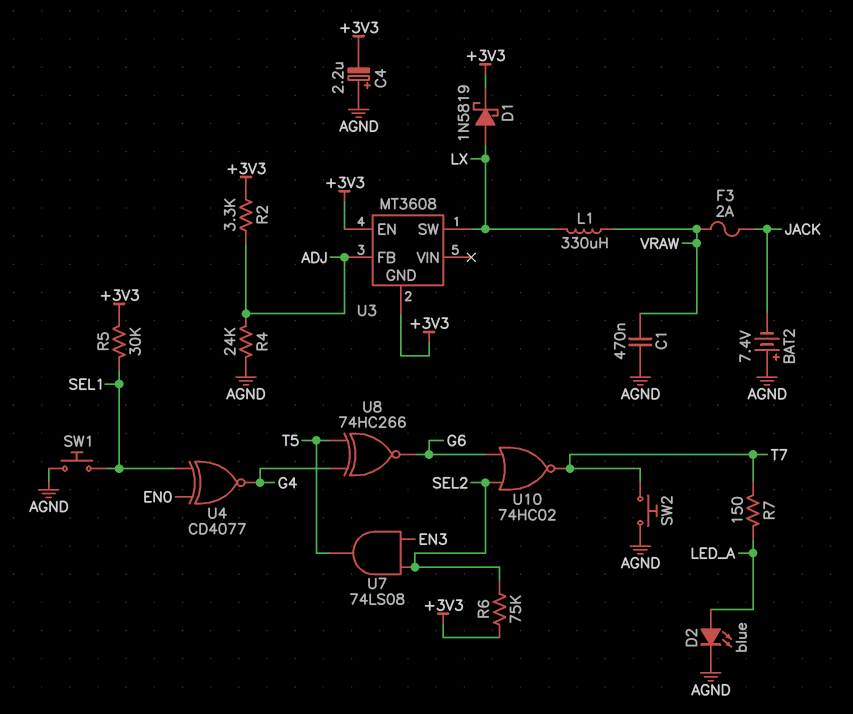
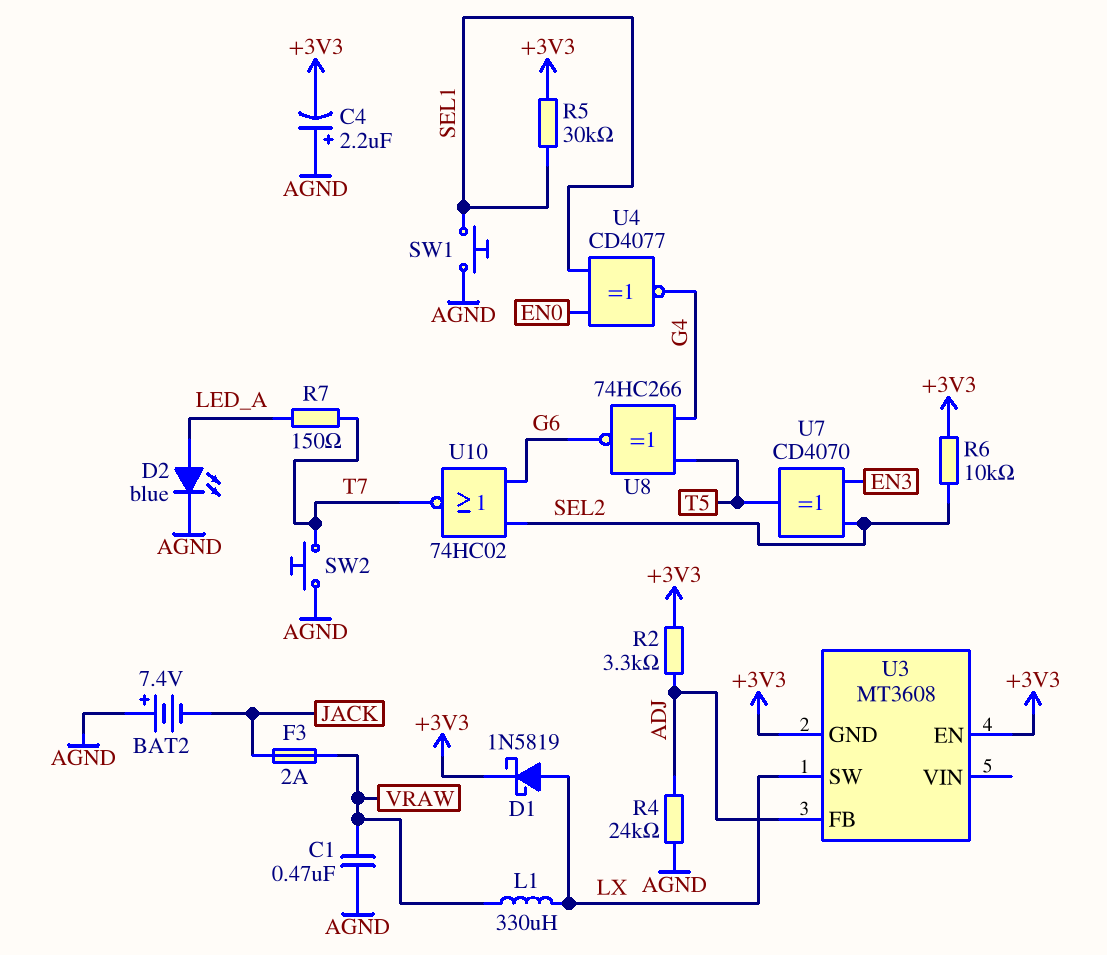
R6: 75k (+3V3, SEL2) -> 10k (+3V3, SEL2)
U7: AND 74LS08 (in EN3, in SEL2, out T5) -> XOR CD4070 (in EN3, in SEL2, out T5)

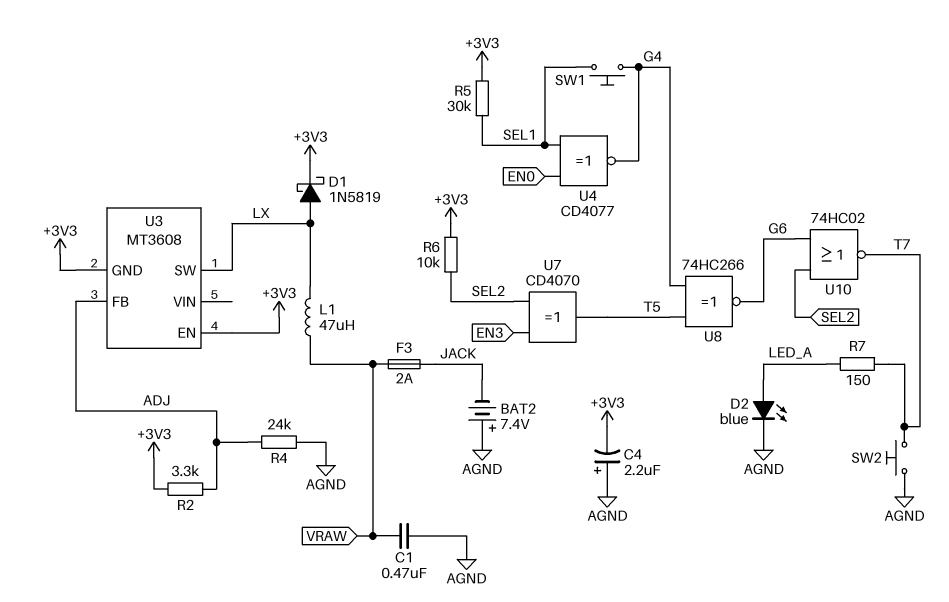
L1: 330uH (LX, VRAW) -> 47uH (LX, VRAW)
SW1: button (AGND, SEL1) -> button (G4, SEL1)

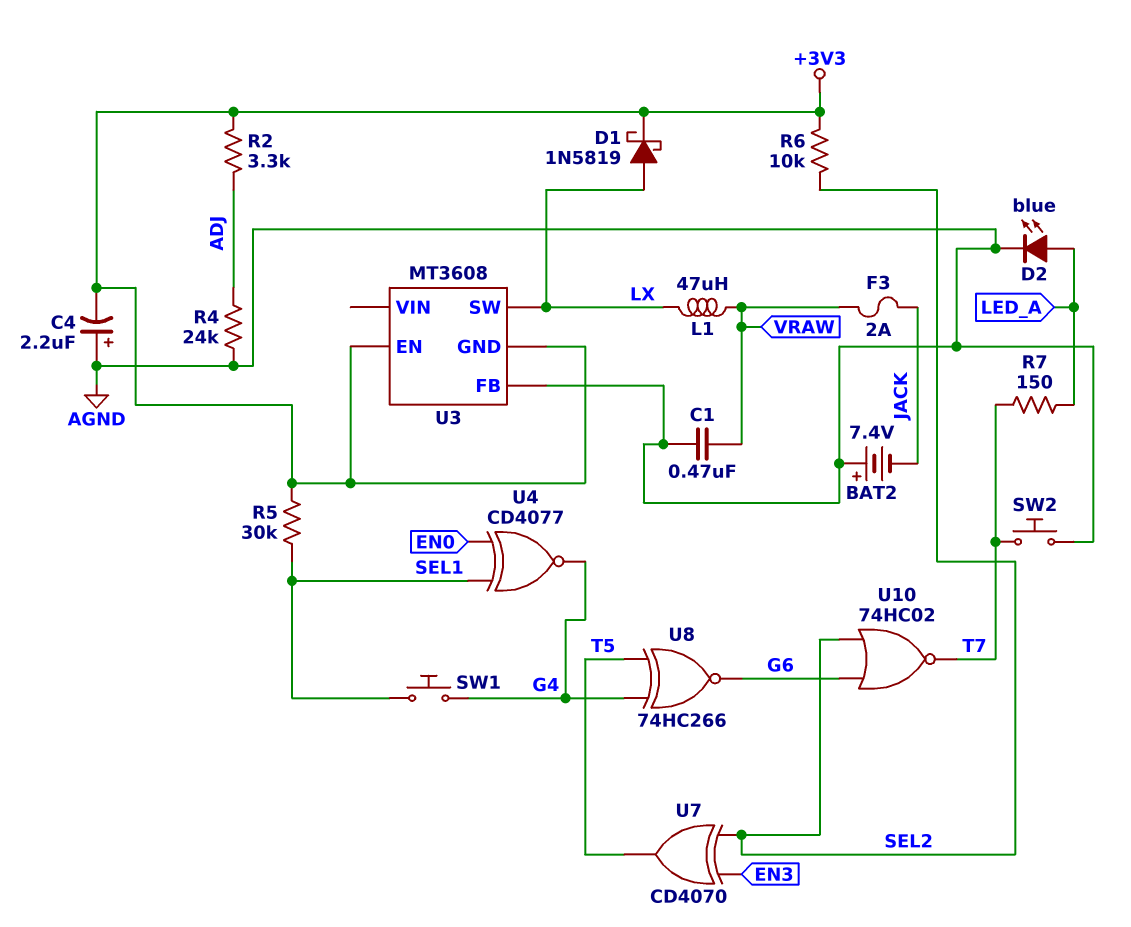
U3 pin FB: ADJ -> AGND

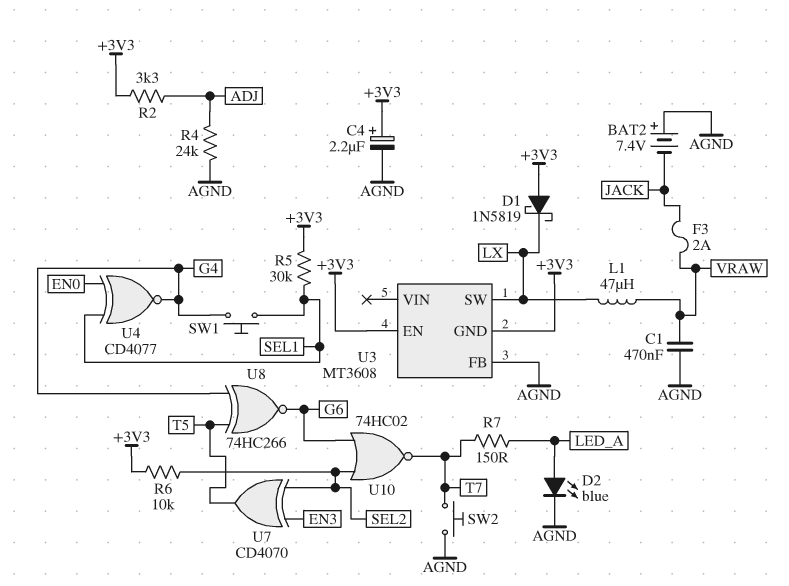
C4: 2.2uF (plus AGND, minus +3V3) -> 2.2uF (plus +3V3, minus AGND)
D1: schottky 1N5819 (A LX, K +3V3) -> schottky 1N5819 (A +3V3, K LX)

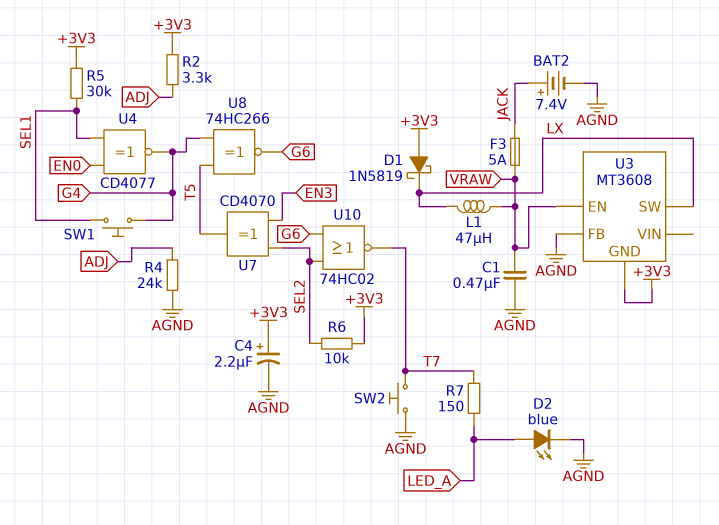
BAT2: 7.4V (plus AGND, minus JACK) -> 7.4V (plus JACK, minus AGND)
F3: 2A (JACK, VRAW) -> 5A (JACK, VRAW)
U3 pin EN: +3V3 -> VRAW

